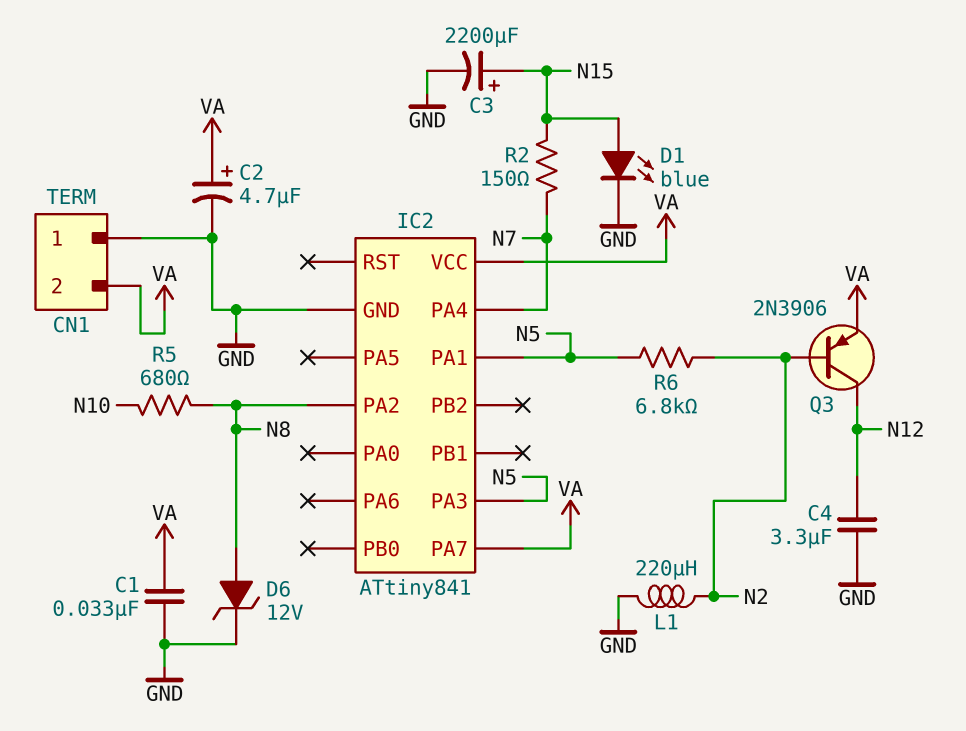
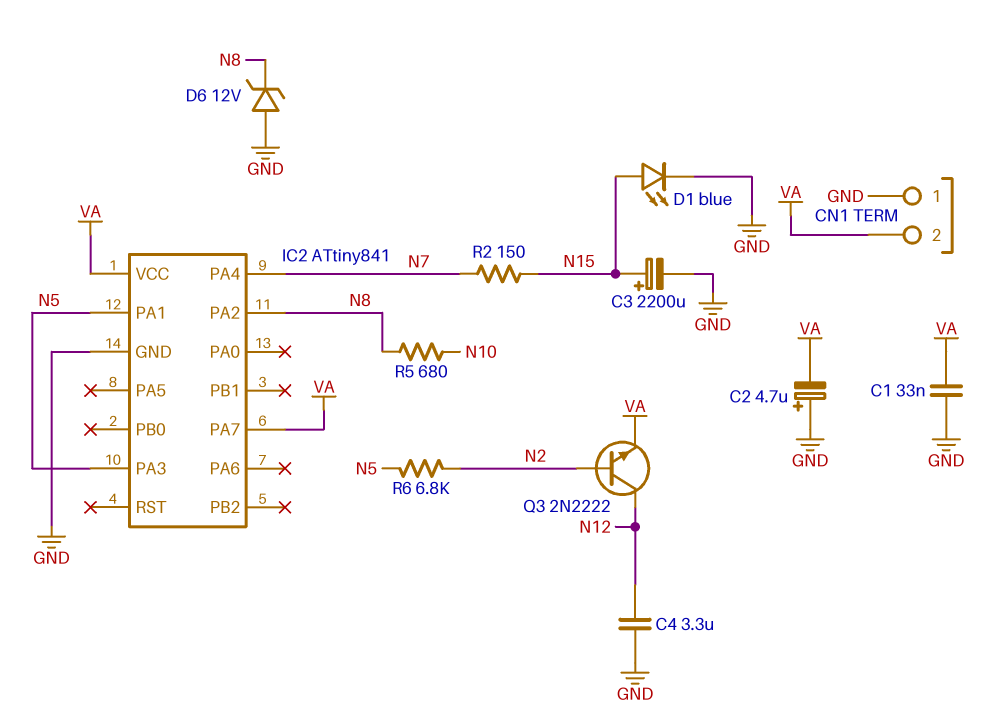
C2: 4.7uF (plus VA, minus GND) -> 4.7uF (plus GND, minus VA)
D6: zener 12V (A N8, K GND) -> zener 12V (A GND, K N8)
L1: 220uH (GND, N2) -> none
Q3: PNP 2N3906 (B N2, C N12, E VA) -> NPN 2N2222 (B N2, C N12, E VA)

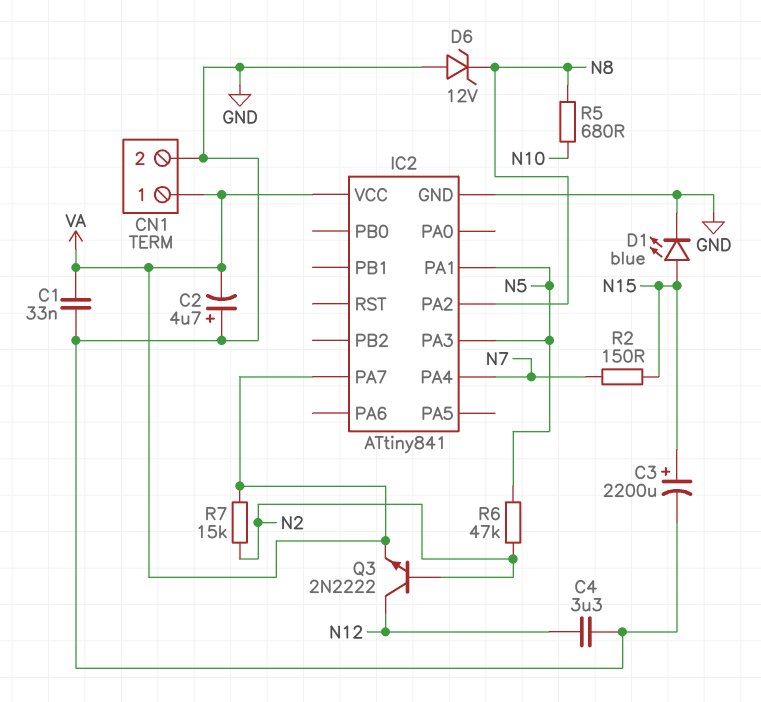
CN1 pin 1: GND -> VA
CN1 pin 2: VA -> GND
R6: 6.8k (N2, N5) -> 47k (N2, N5)
R7: none -> 15k (N2, VA)

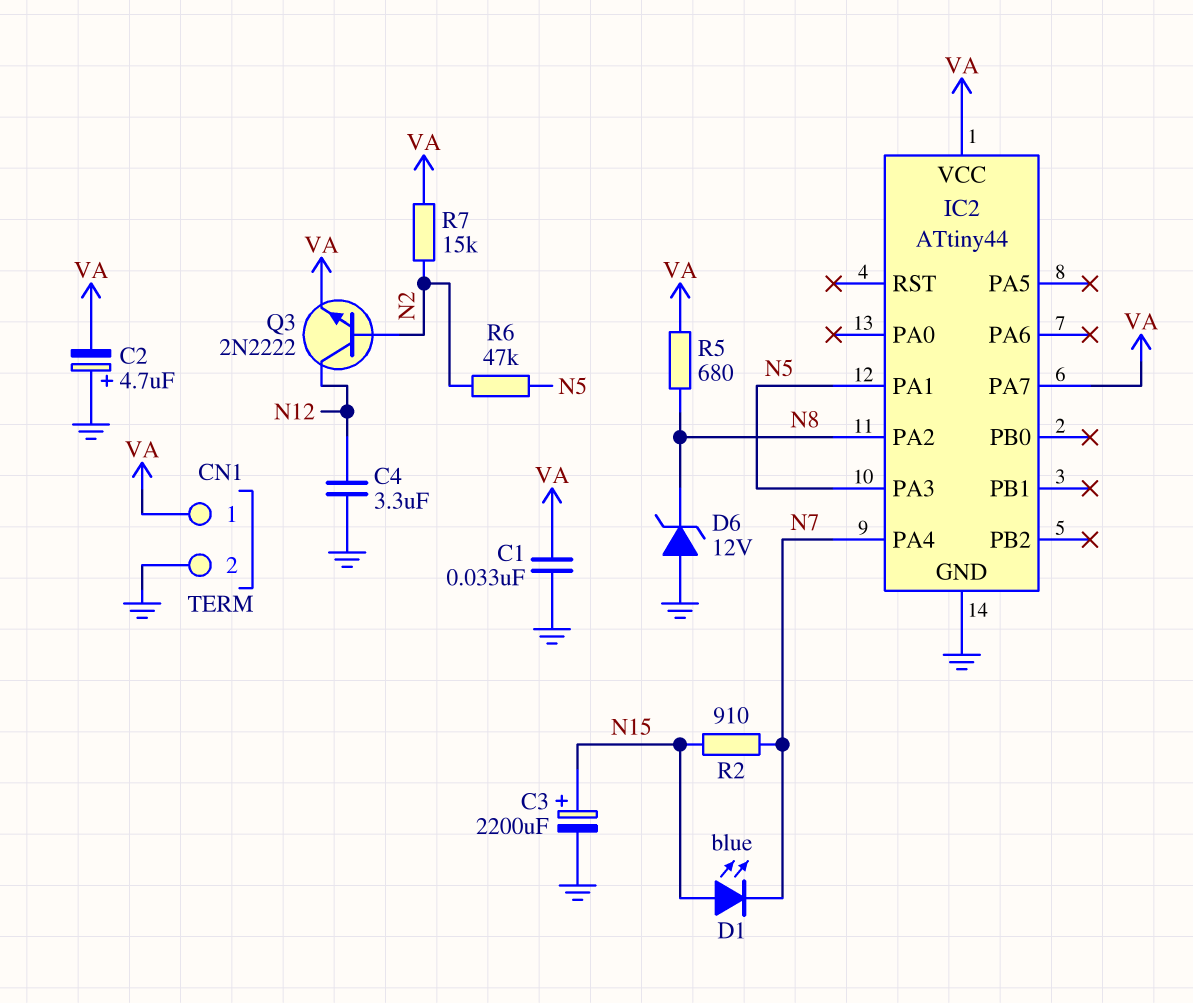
D1: LED blue (A N15, K GND) -> LED blue (A N15, K N7)
IC2: ATtiny841 -> ATtiny44
R2: 150 (N7, N15) -> 910 (N7, N15)
R5: 680 (N8, N10) -> 680 (N8, VA)

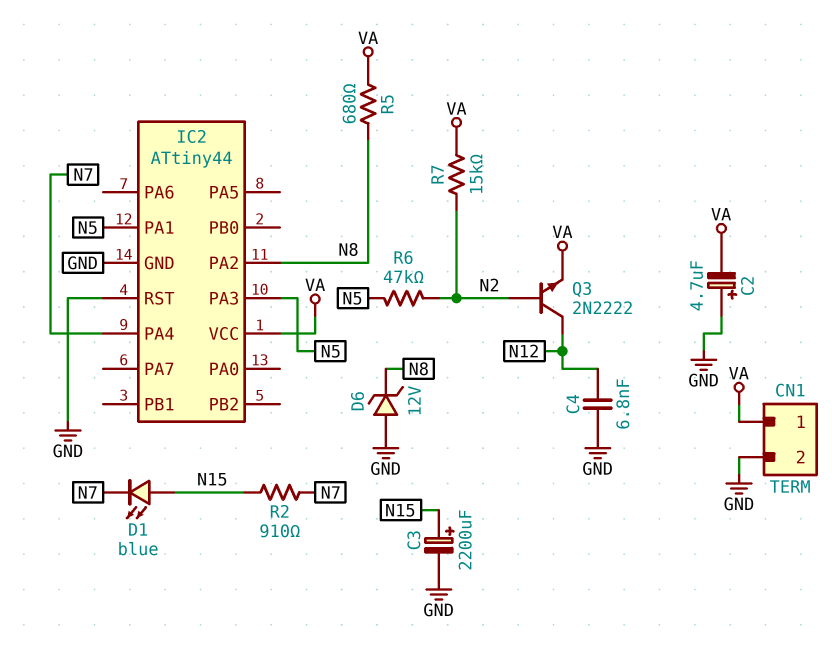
C1: 33nF (GND, VA) -> none
C4: 3.3uF (GND, N12) -> 6.8nF (GND, N12)
IC2 pin PA7: VA -> none
IC2 pin RST: none -> GND

